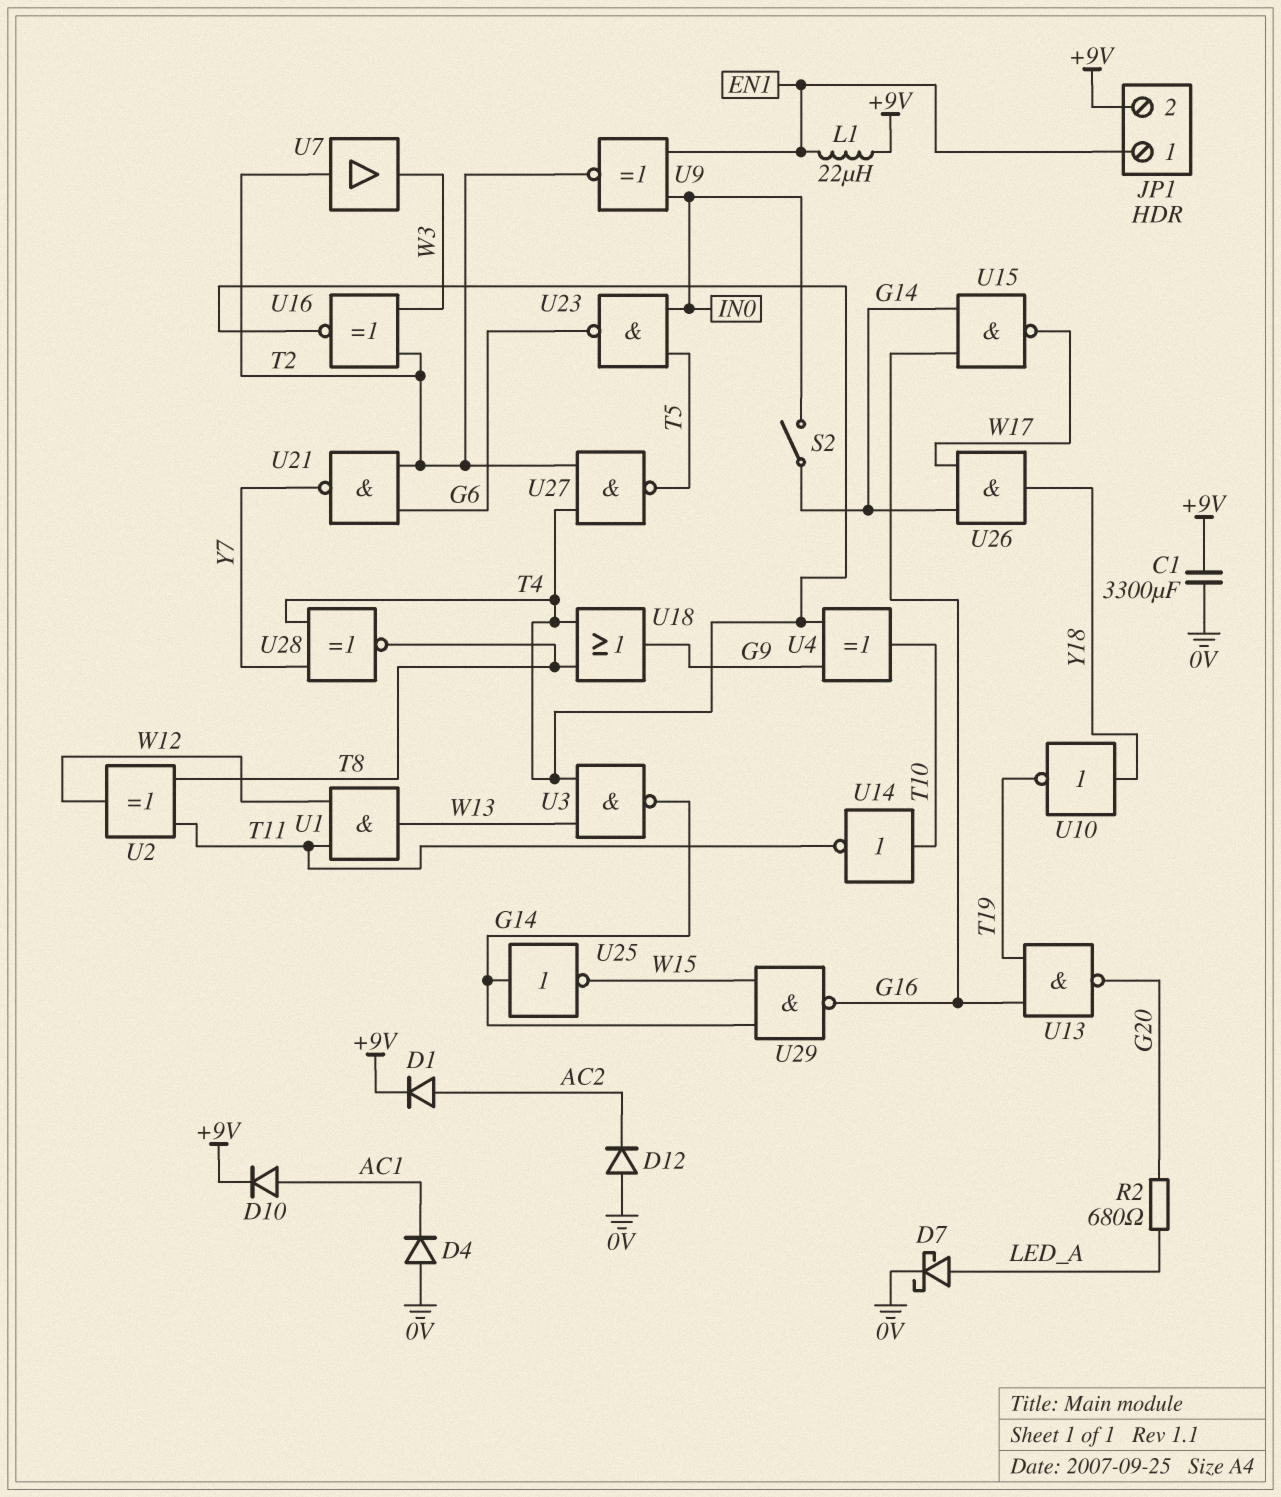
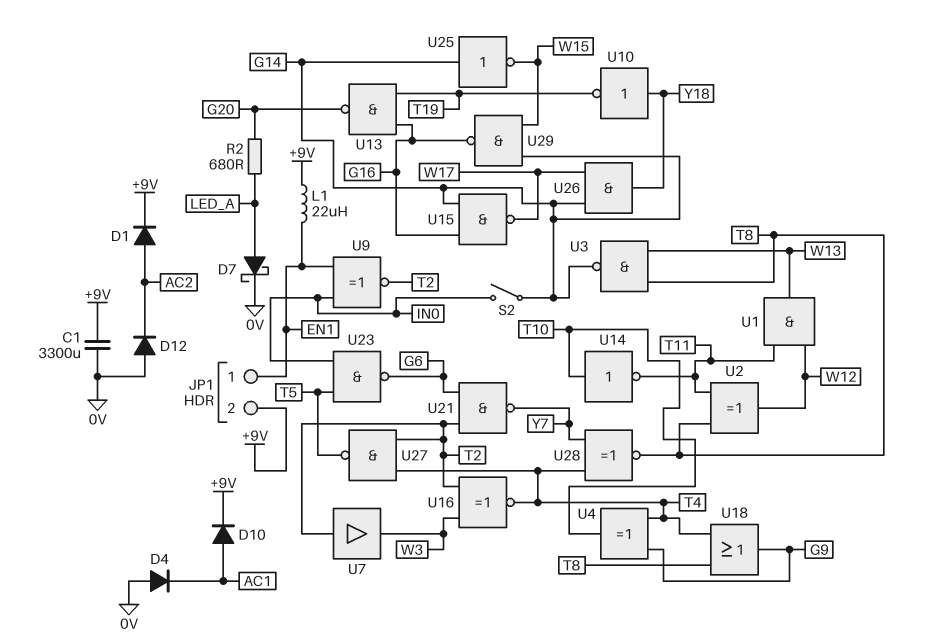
U3: NAND (in T4, in W13, out G14) -> NAND (in T8, in W13, out G14)

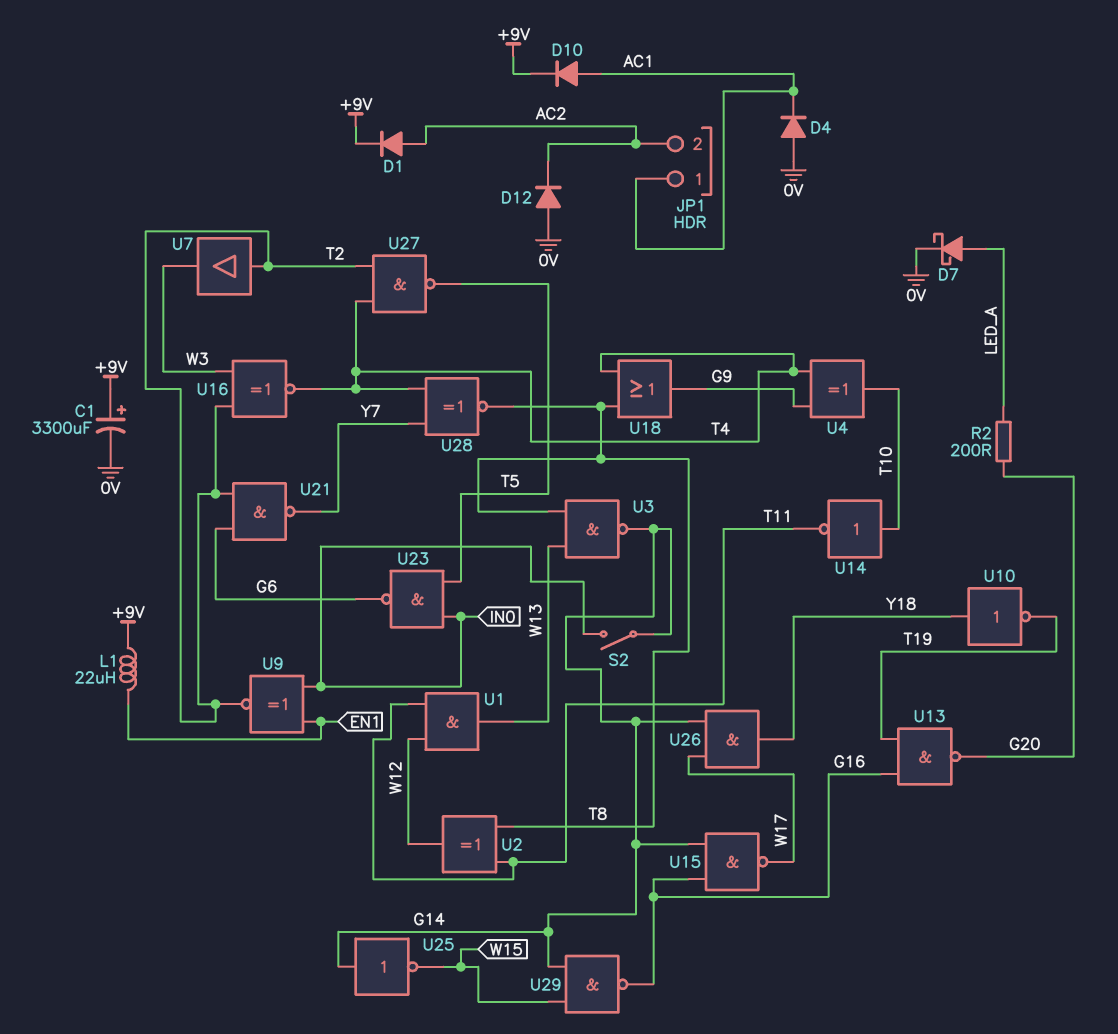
C1: 3300uF (+9V, 0V) -> 3300uF (plus +9V, minus 0V)
JP1 pin 1: EN1 -> AC1
JP1 pin 2: +9V -> AC2
R2: 680 (G20, LED_A) -> 200 (G20, LED_A)

